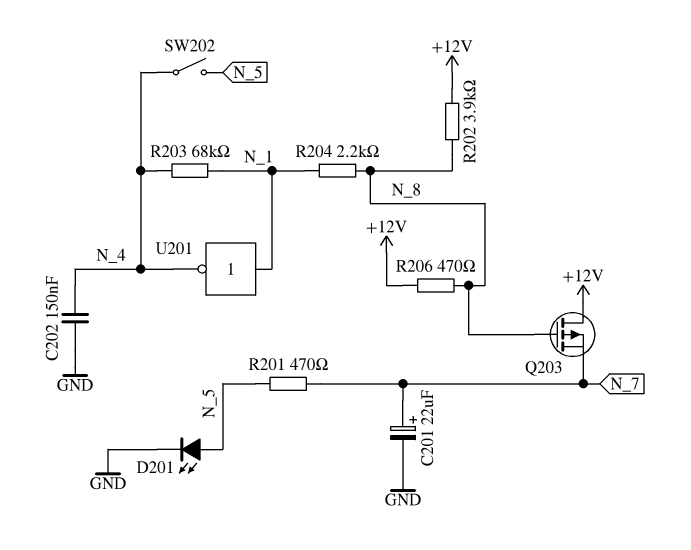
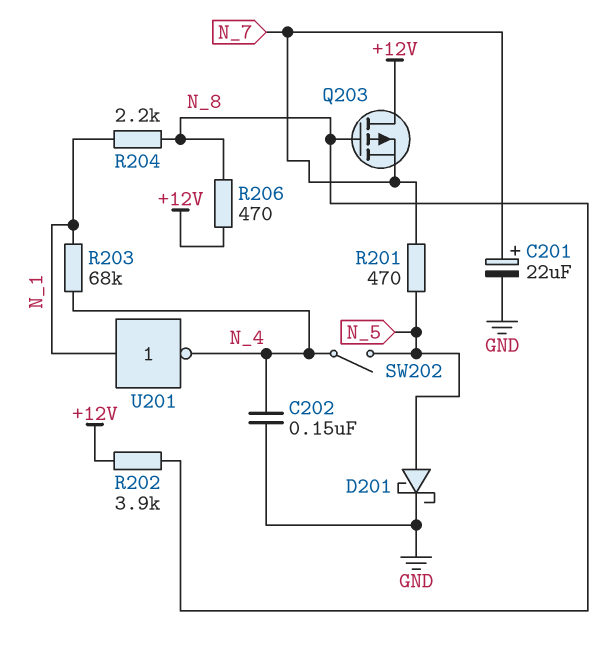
D201: LED (A N_5, K GND) -> schottky (A N_5, K GND)

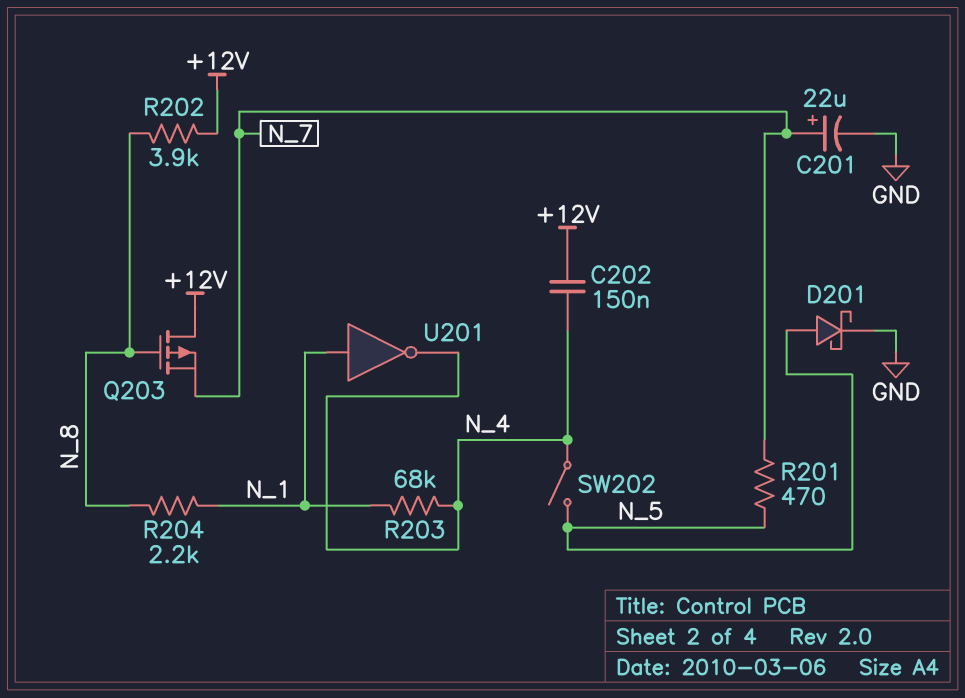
C202: 150nF (GND, N_4) -> 150nF (+12V, N_4)
R206: 470 (+12V, N_8) -> none

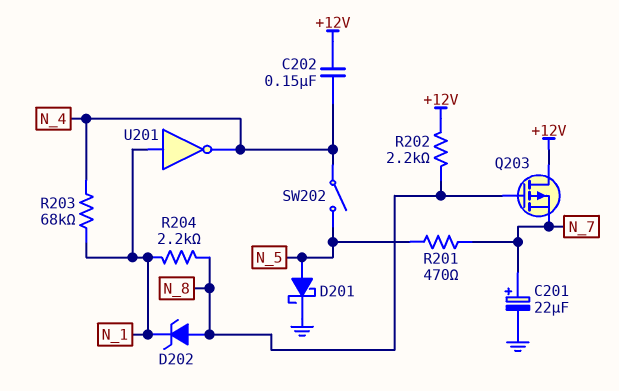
D202: none -> zener (A N_8, K N_1)
R202: 3.9k (+12V, N_8) -> 2.2k (+12V, N_8)

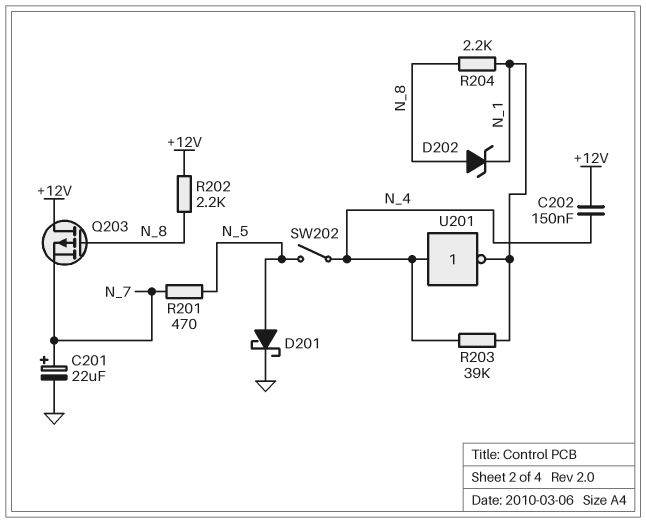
R203: 68k (N_1, N_4) -> 39k (N_1, N_4)
U201: NOT (in N_1, out N_4) -> NOT (in N_4, out N_1)

